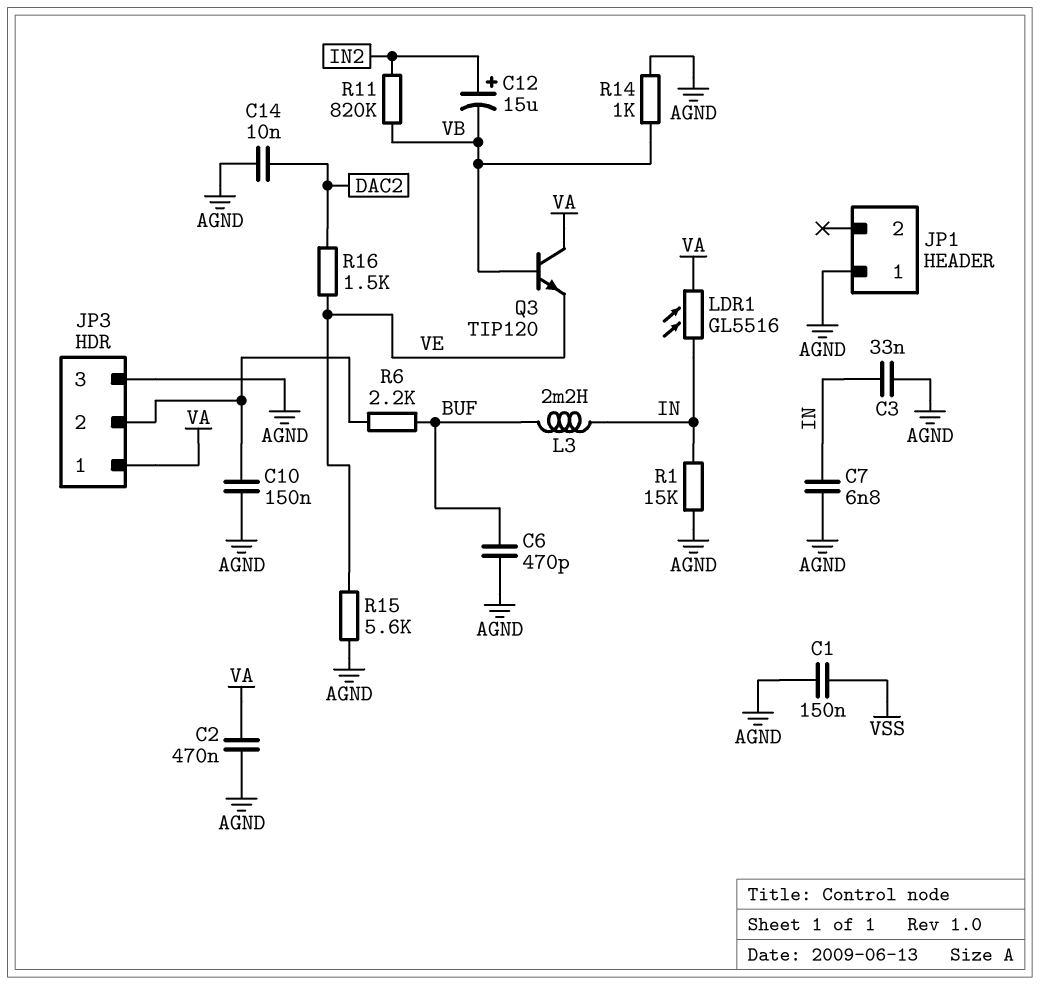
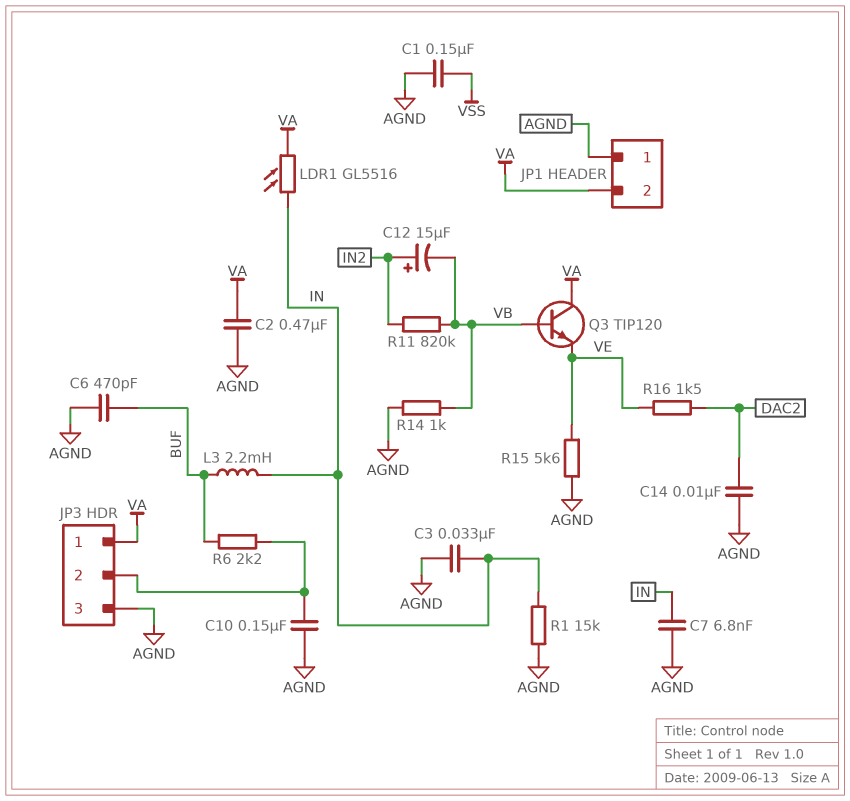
JP1 pin 2: none -> VA

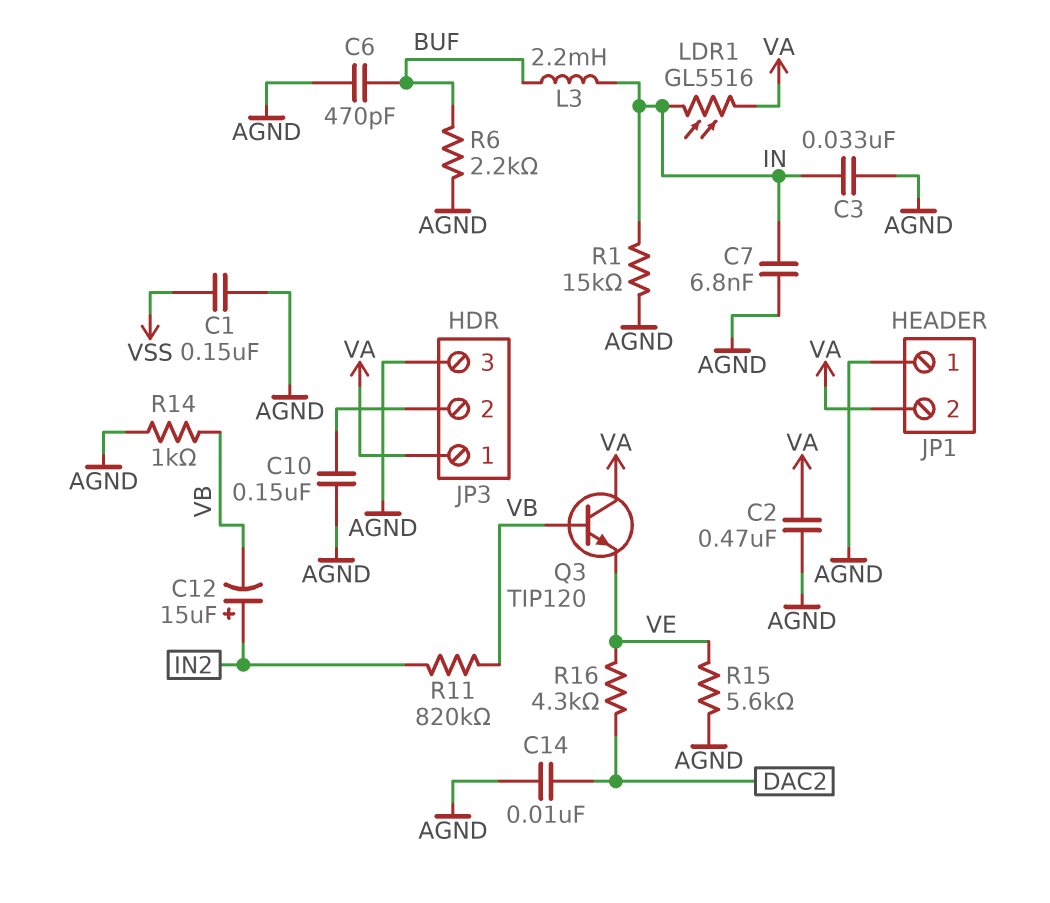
R6: 2.2k (BUF, JP3/2) -> 2.2k (AGND, BUF)
R16: 1.5k (DAC2, VE) -> 4.3k (DAC2, VE)

